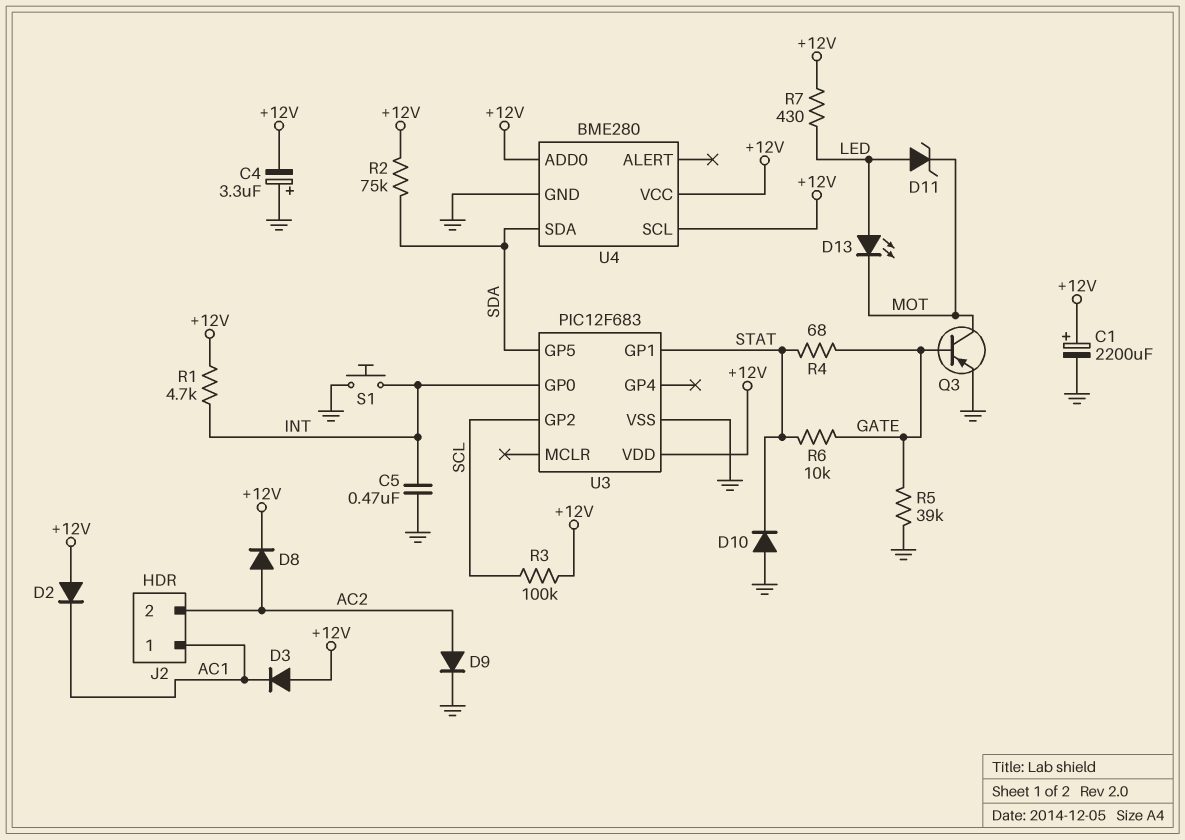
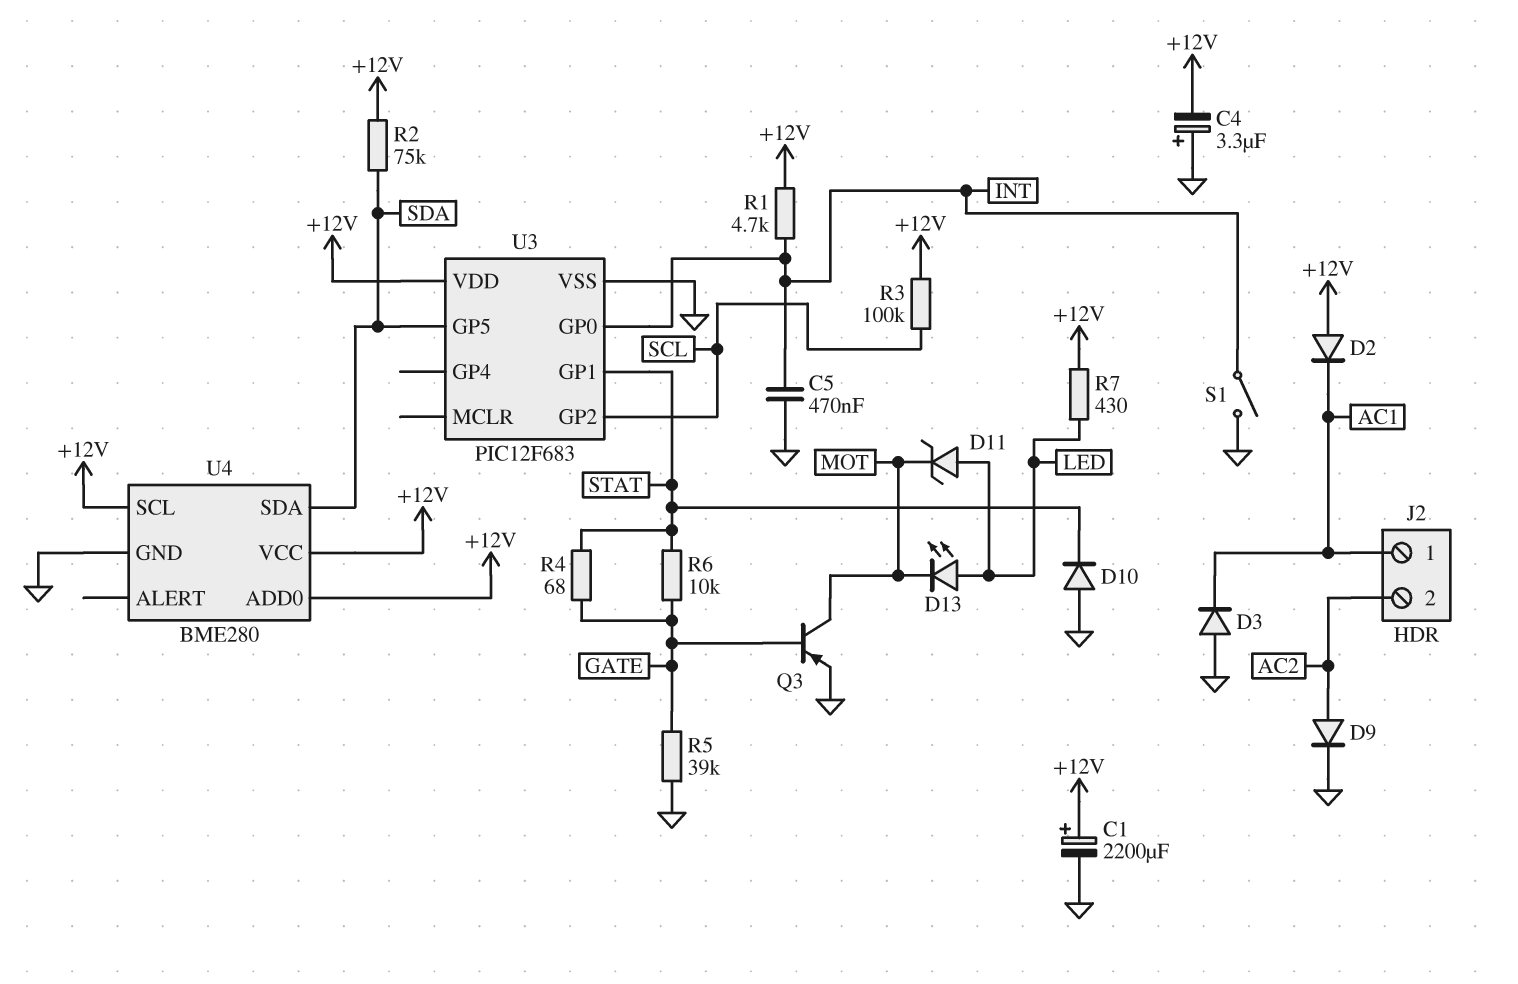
D3: diode (A +12V, K AC1) -> diode (A GND, K AC1)
D8: diode (A AC2, K +12V) -> none
S1: button (GND, INT) -> switch (GND, INT)

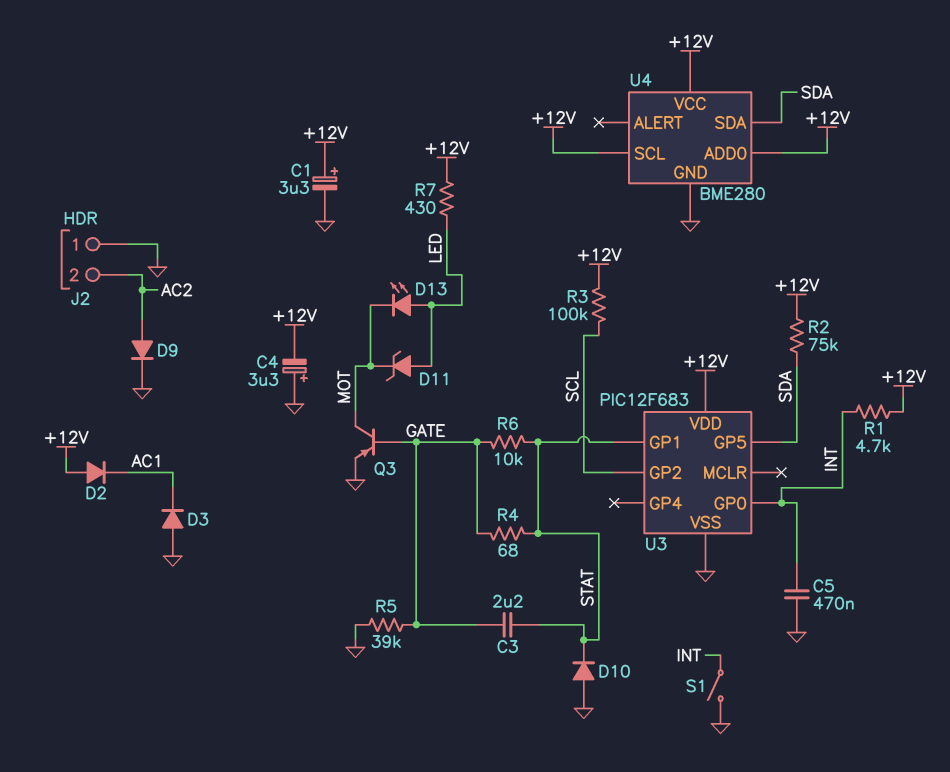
C1: 2200uF (plus +12V, minus GND) -> 3.3uF (plus +12V, minus GND)
C3: none -> 2.2uF (GATE, STAT)
J2 pin 1: AC1 -> GND

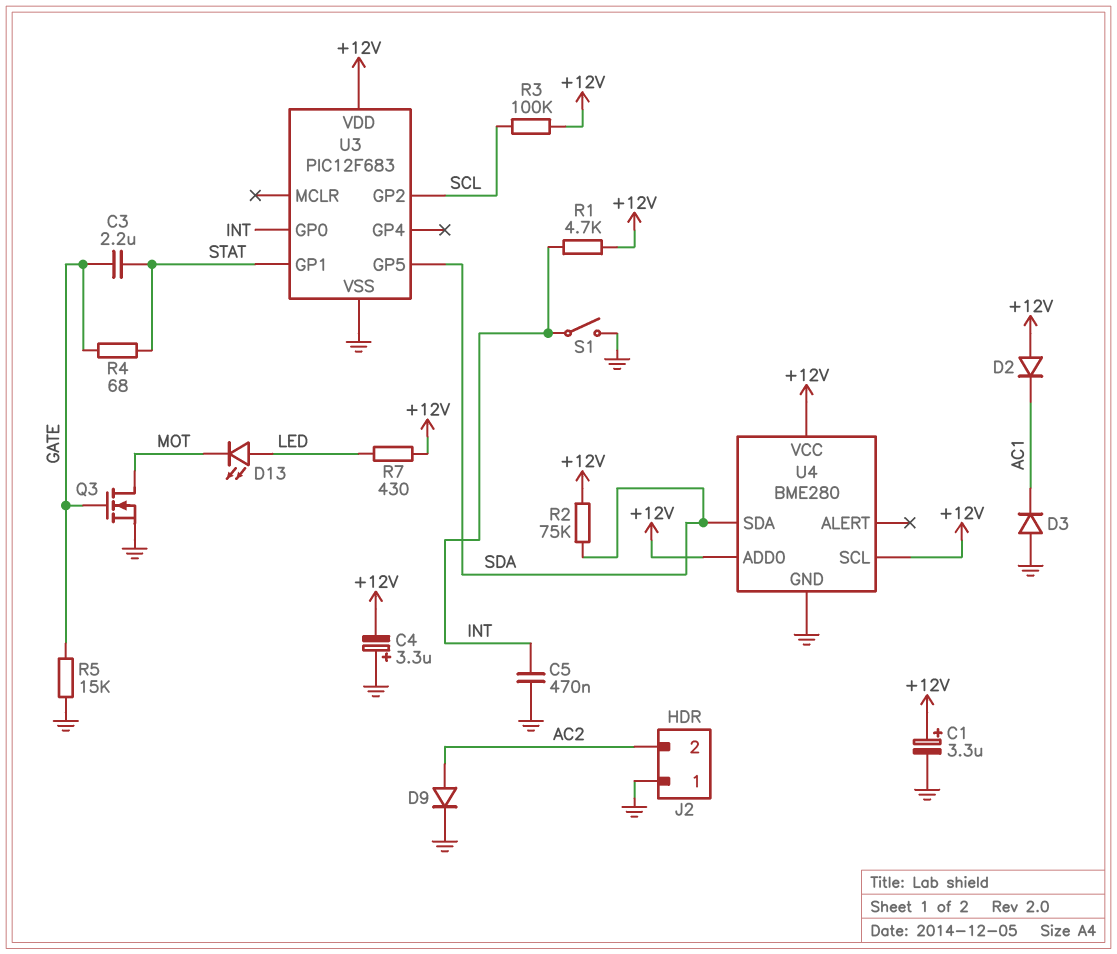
D10: diode (A GND, K STAT) -> none
D11: zener (A LED, K MOT) -> none
Q3: PNP (B GATE, C MOT, E GND) -> NMOS (G GATE, D MOT, S GND)
R5: 39k (GATE, GND) -> 15k (GATE, GND)
R6: 10k (GATE, STAT) -> none

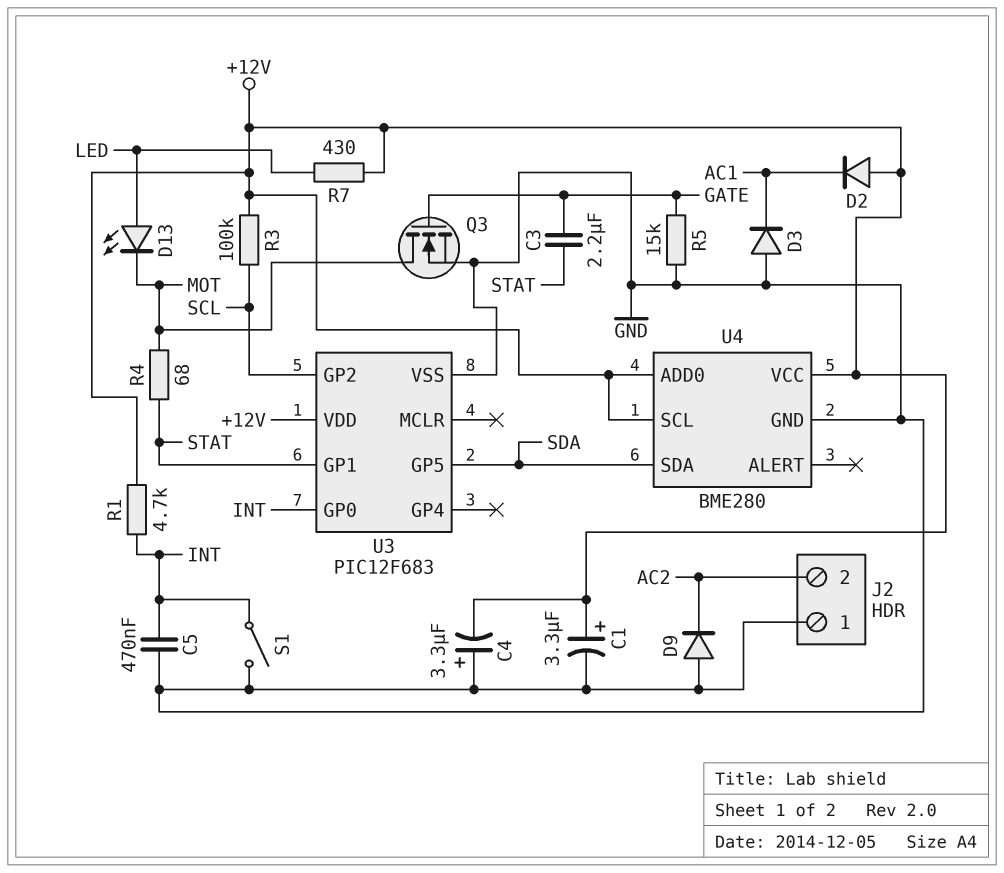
D9: diode (A AC2, K GND) -> diode (A GND, K AC2)
R2: 75k (+12V, SDA) -> none
R4: 68 (GATE, STAT) -> 68 (MOT, STAT)

